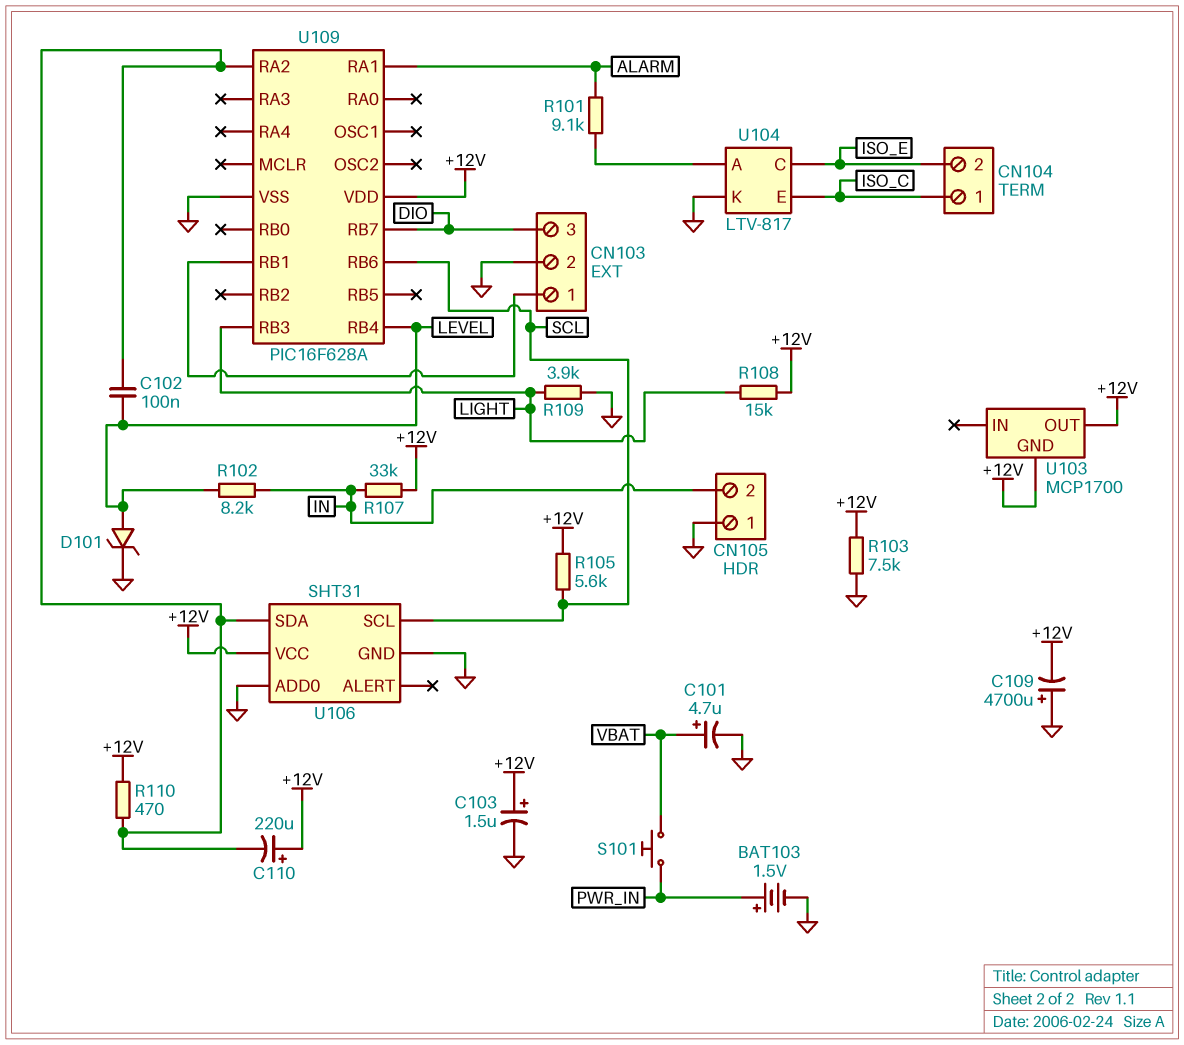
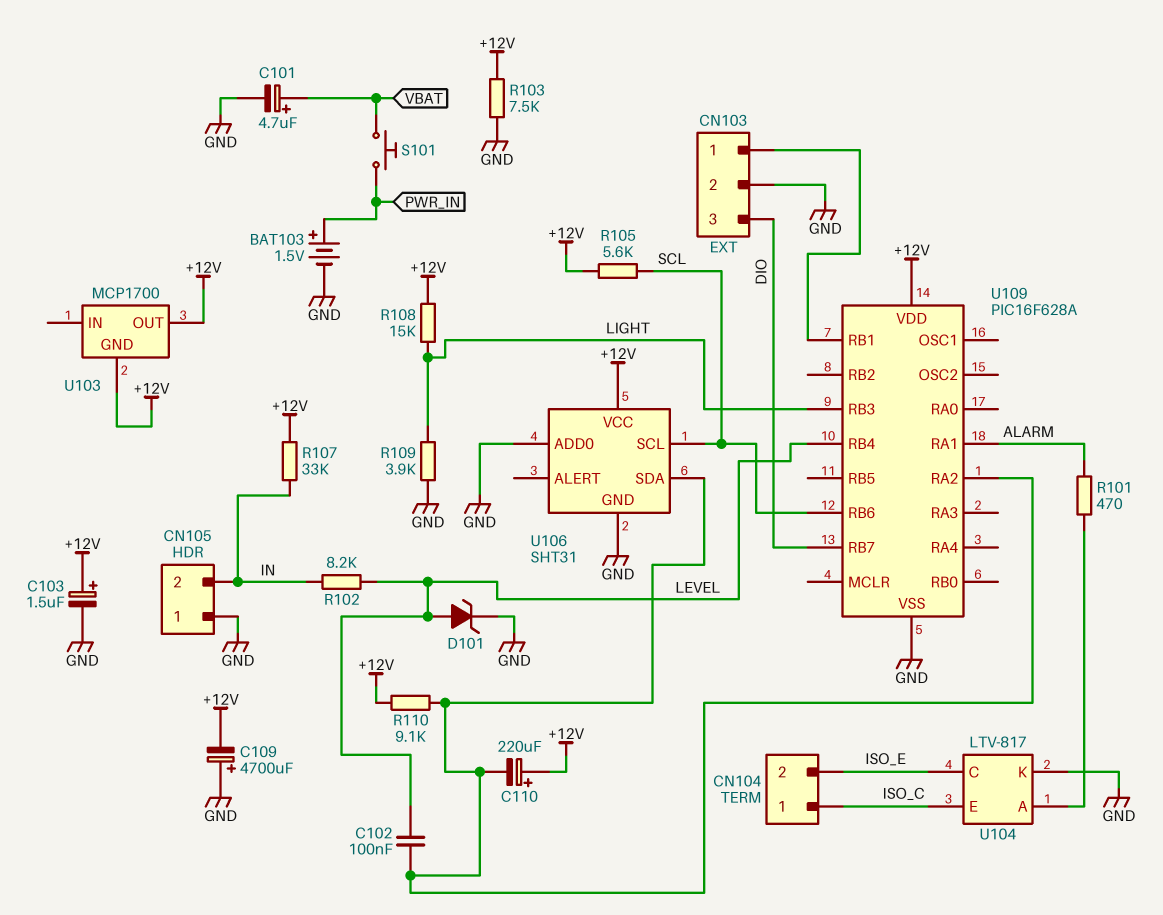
R101: 9.1k (ALARM, U104/A) -> 470 (ALARM, U104/A)
R110: 470 (+12V, U106/SDA) -> 9.1k (+12V, U106/SDA)

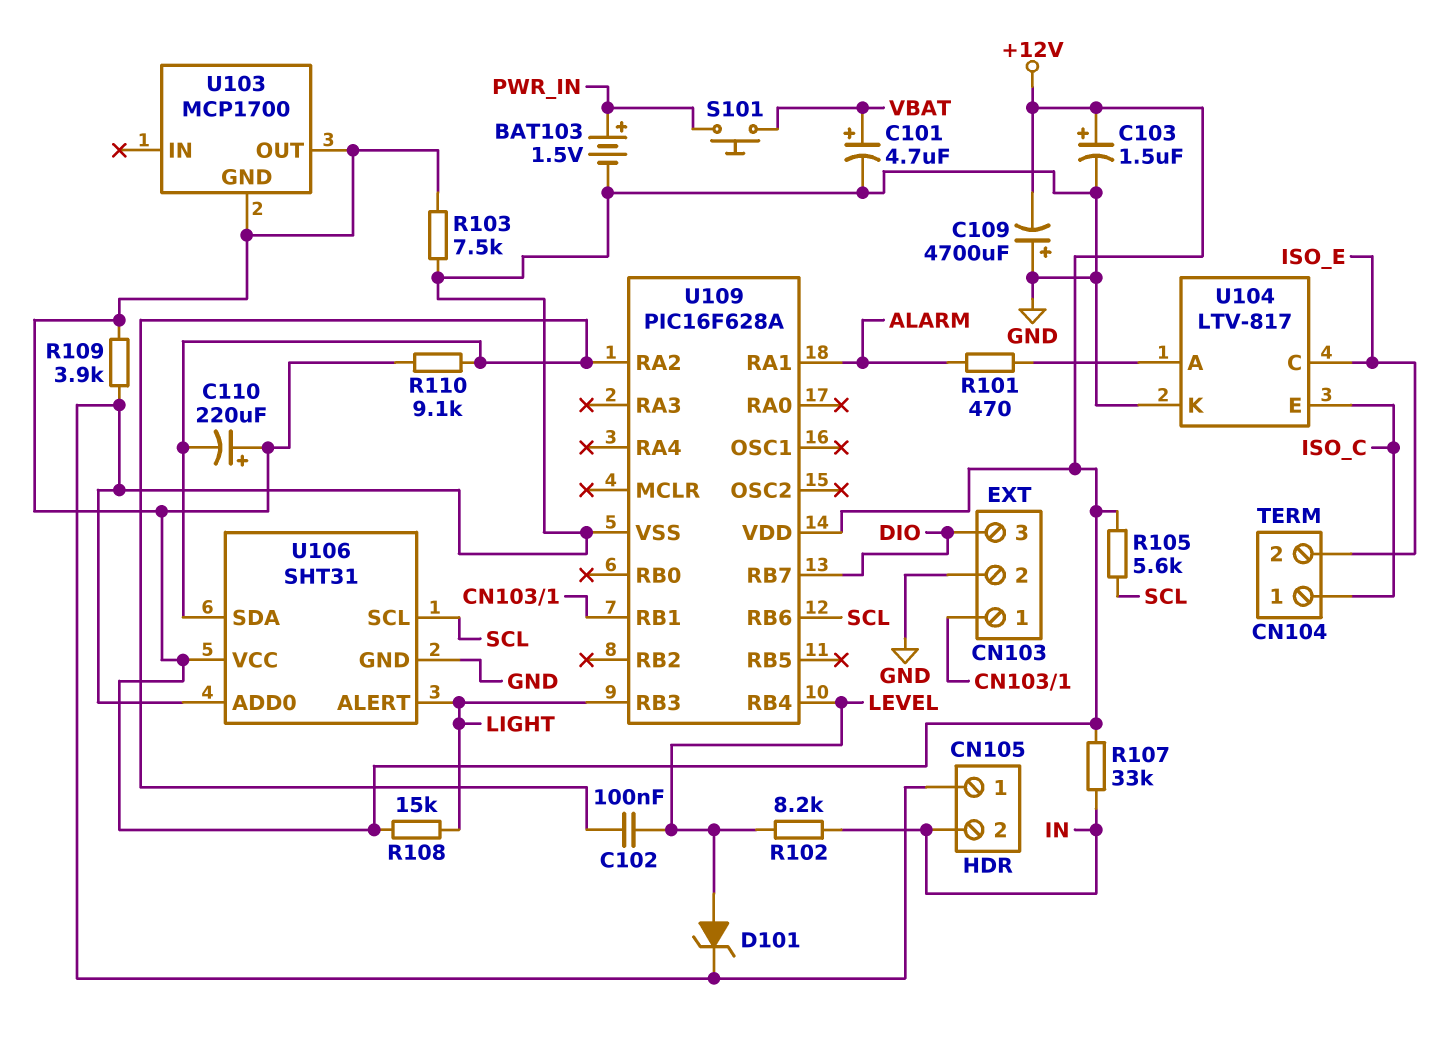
R109: 3.9k (GND, LIGHT) -> 3.9k (+12V, GND)
U106 pin ALERT: none -> LIGHT

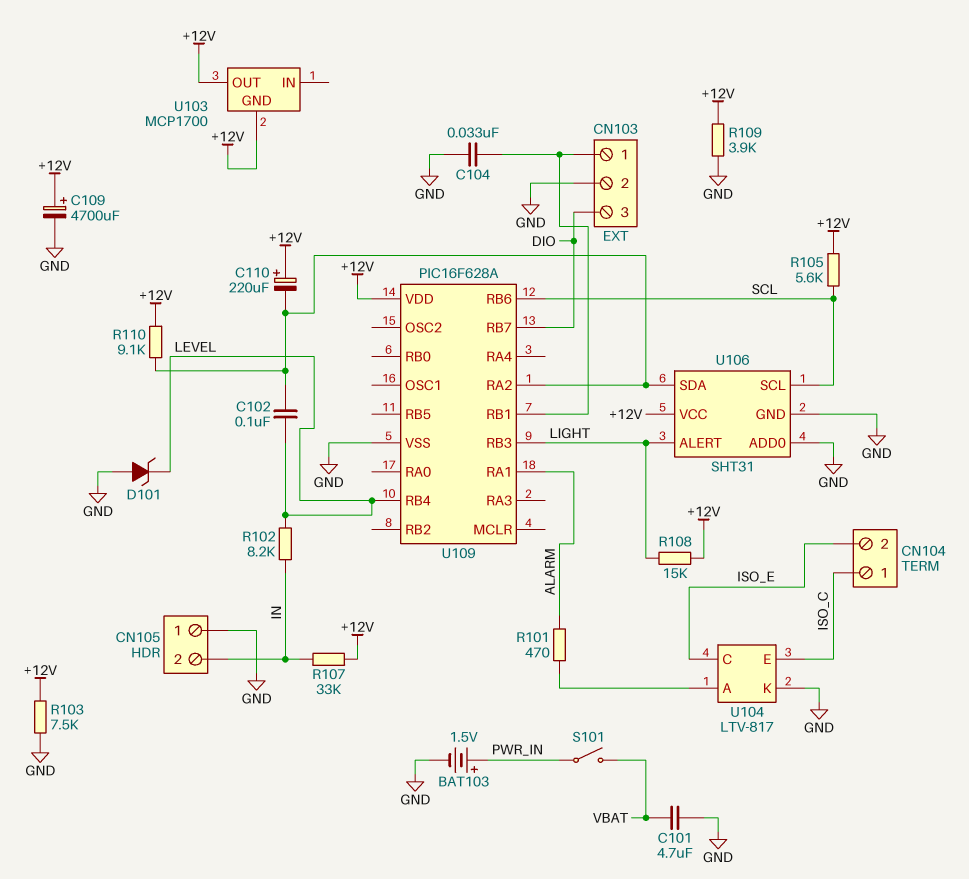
C101: 4.7uF (plus VBAT, minus GND) -> 4.7uF (GND, VBAT)
C103: 1.5uF (plus +12V, minus GND) -> none
C104: none -> 33nF (CN103/1, GND)
C109: 4700uF (plus GND, minus +12V) -> 4700uF (plus +12V, minus GND)
D101: zener (A LEVEL, K GND) -> zener (A GND, K LEVEL)
S101: button (PWR_IN, VBAT) -> switch (PWR_IN, VBAT)

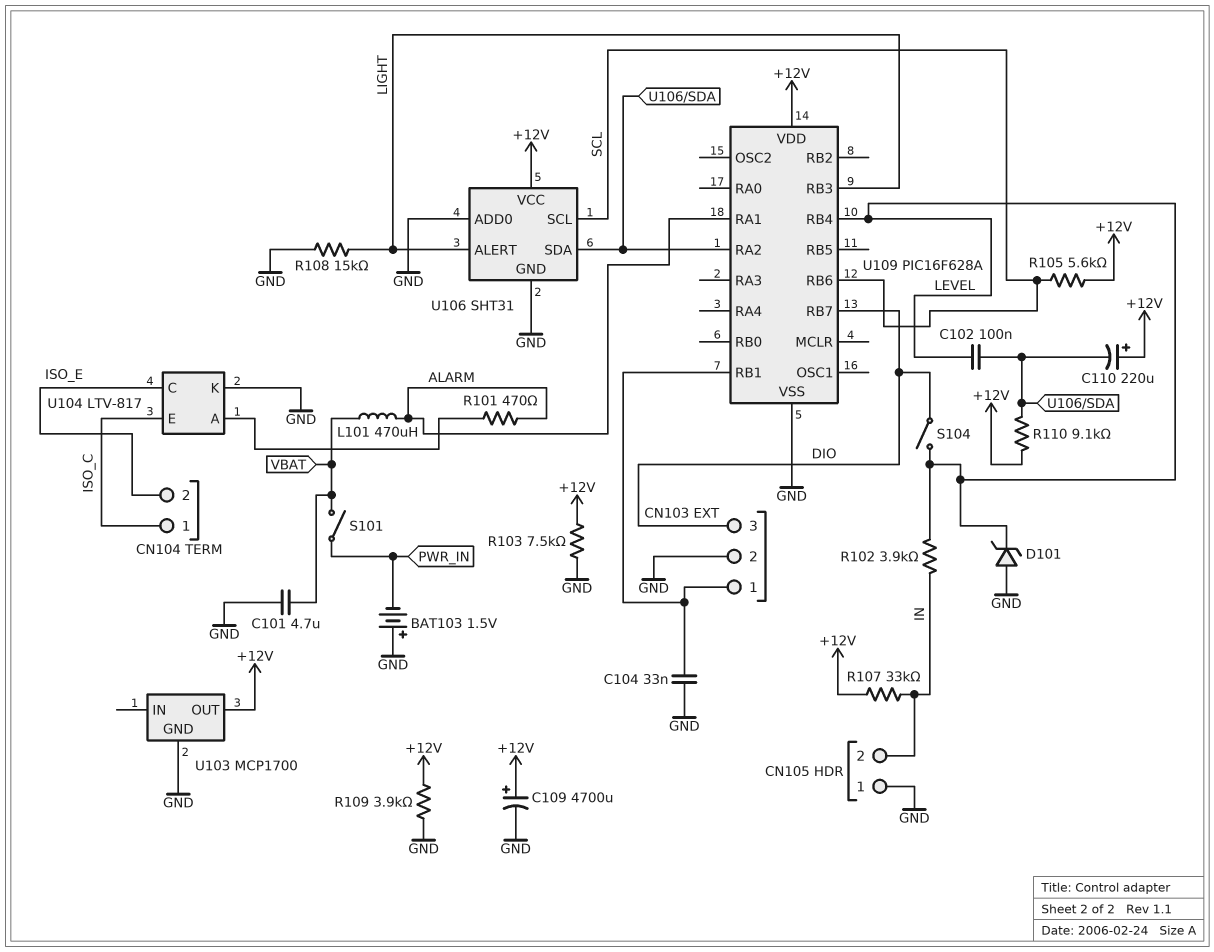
BAT103: 1.5V (plus PWR_IN, minus GND) -> 1.5V (plus GND, minus PWR_IN)
L101: none -> 470uH (ALARM, VBAT)
R102: 8.2k (IN, LEVEL) -> 3.9k (IN, LEVEL)
R108: 15k (+12V, LIGHT) -> 15k (GND, LIGHT)
S104: none -> switch (DIO, LEVEL)
U103 pin GND: +12V -> GND

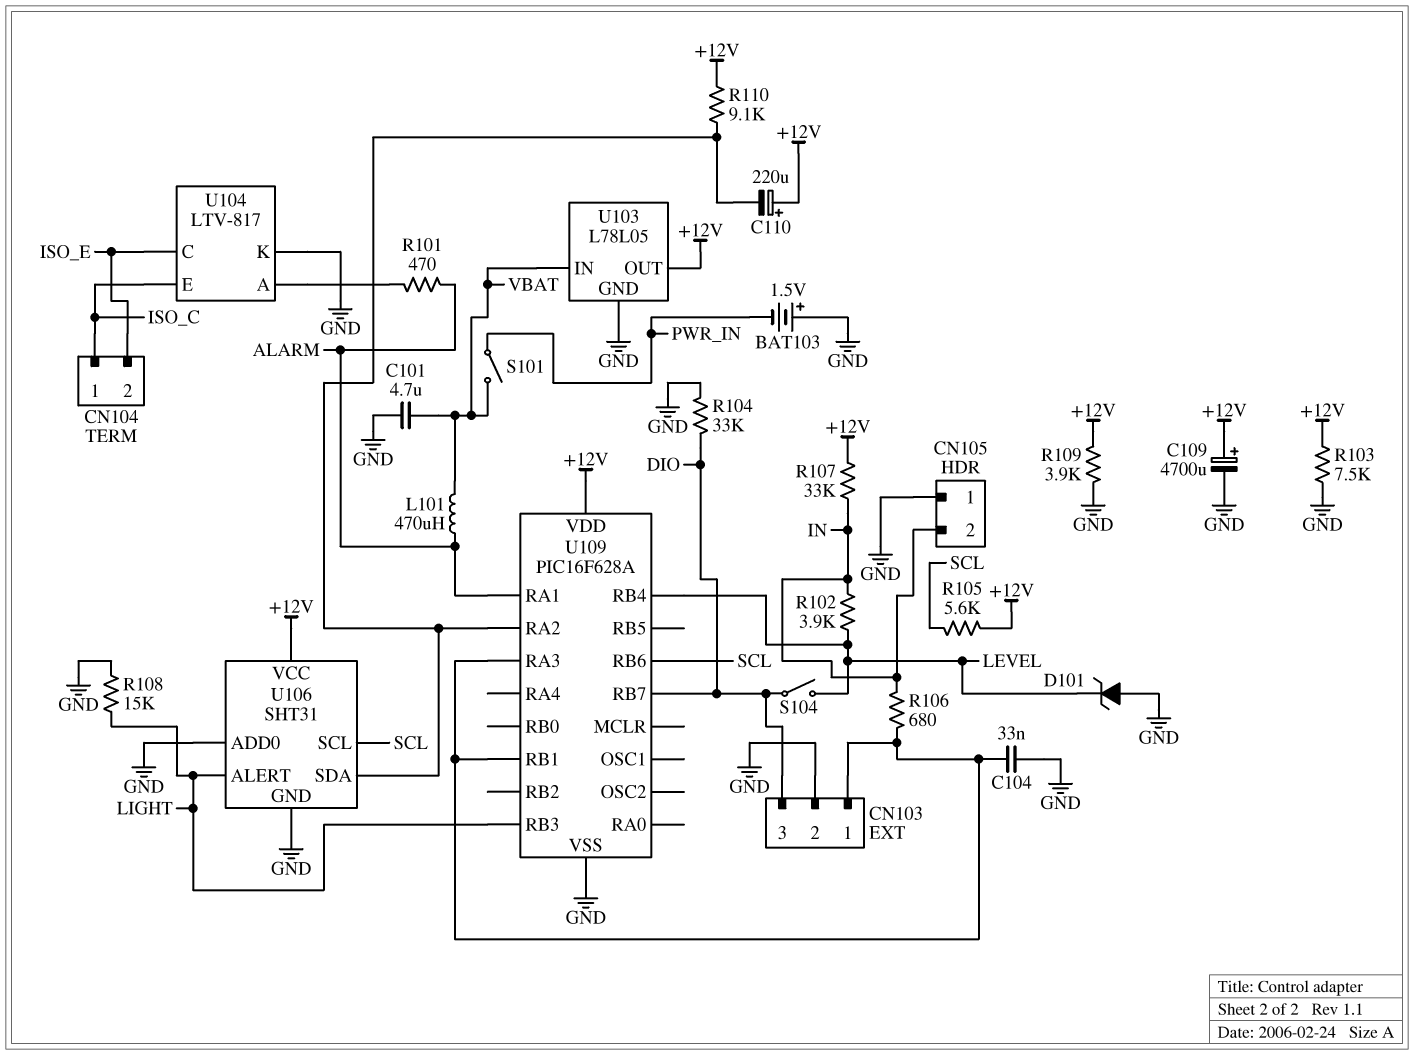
C102: 100nF (LEVEL, U106/SDA) -> none
R104: none -> 33k (DIO, GND)
R106: none -> 680 (CN103/1, IN)
U103: MCP1700 -> L78L05
U103 pin IN: none -> VBAT
U109 pin RA3: none -> CN103/1

